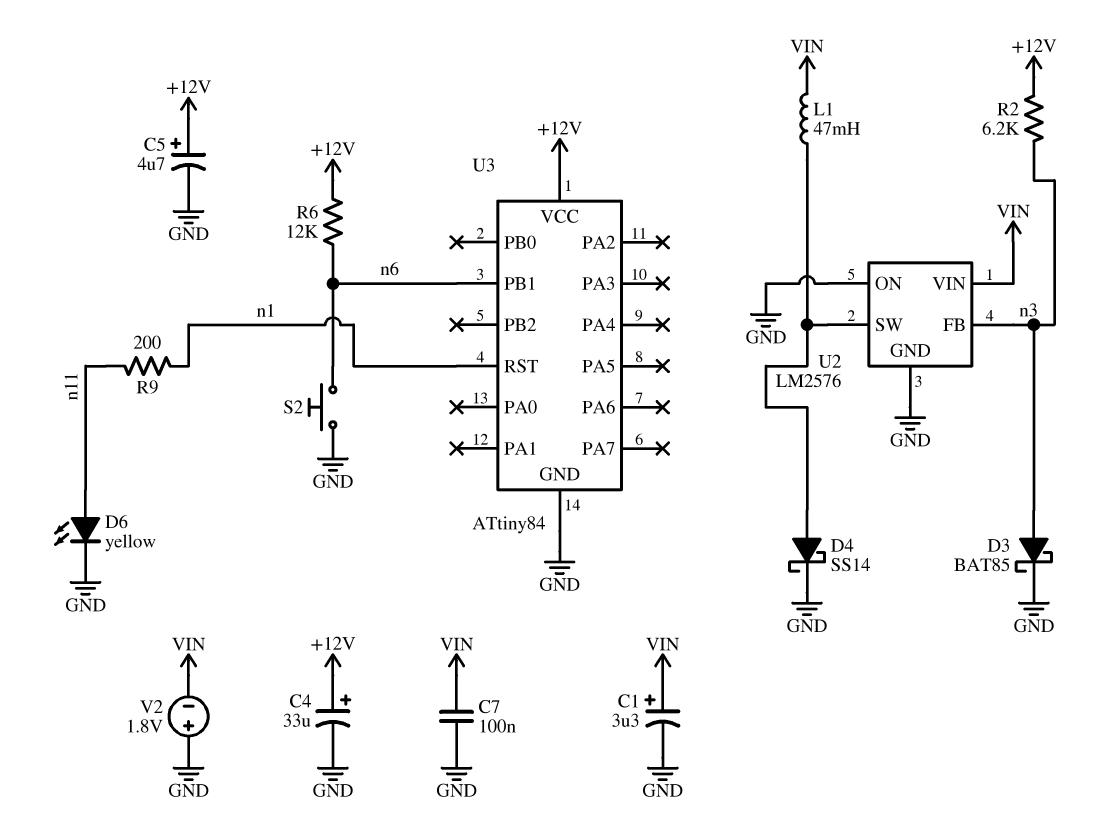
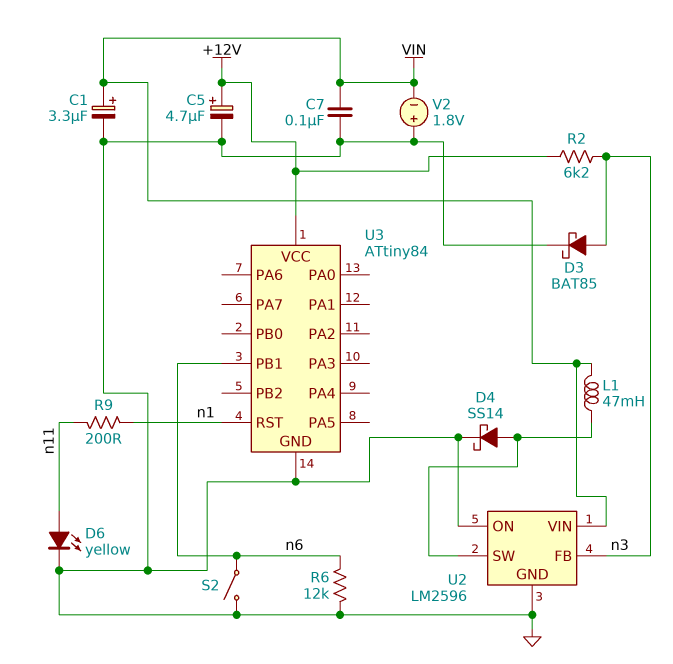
C4: 33uF (plus +12V, minus GND) -> none
R6: 12k (+12V, n6) -> 12k (GND, n6)
S2: button (GND, n6) -> switch (GND, n6)
U2: LM2576 -> LM2596

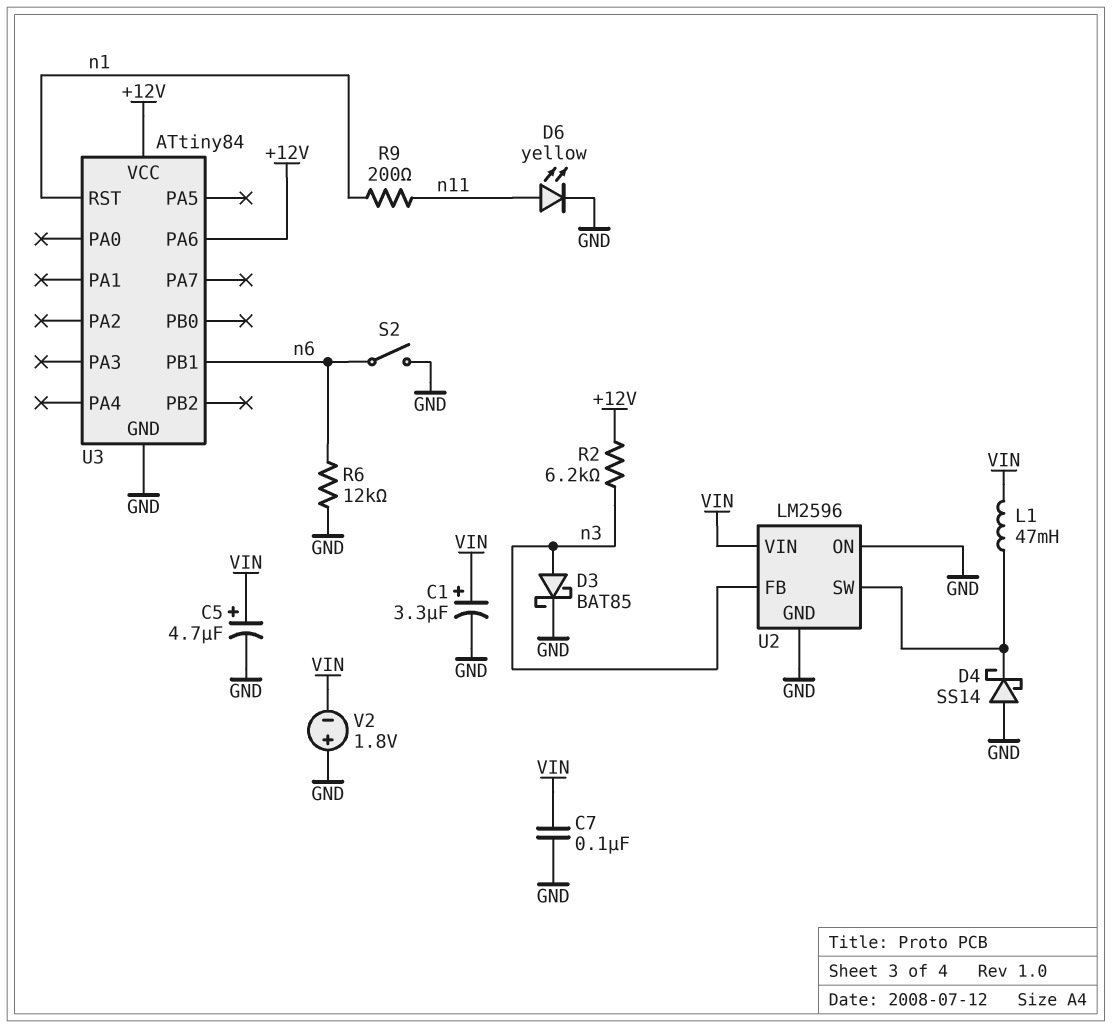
C5: 4.7uF (plus +12V, minus GND) -> 4.7uF (plus VIN, minus GND)
D4: schottky SS14 (A U2/SW, K GND) -> schottky SS14 (A GND, K U2/SW)
U3 pin PA6: none -> +12V

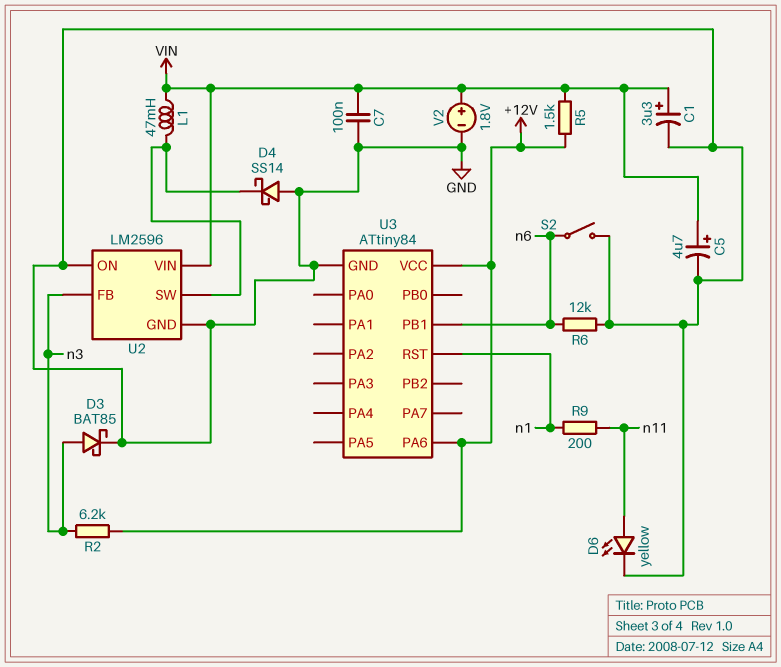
R5: none -> 1.5k (+12V, VIN)
V2: 1.8V (plus GND, minus VIN) -> 1.8V (plus VIN, minus GND)

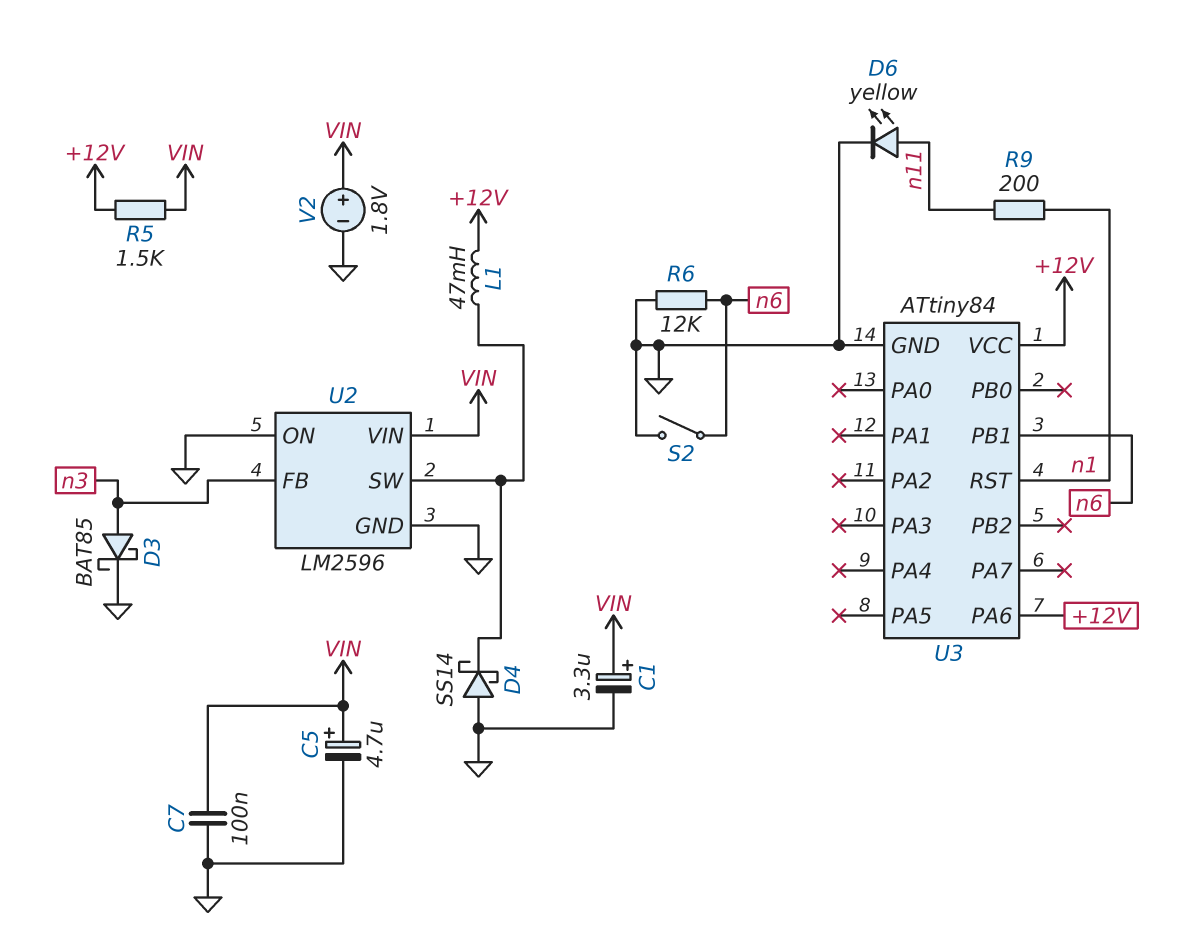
L1: 47mH (U2/SW, VIN) -> 47mH (+12V, U2/SW)
R2: 6.2k (+12V, n3) -> none

